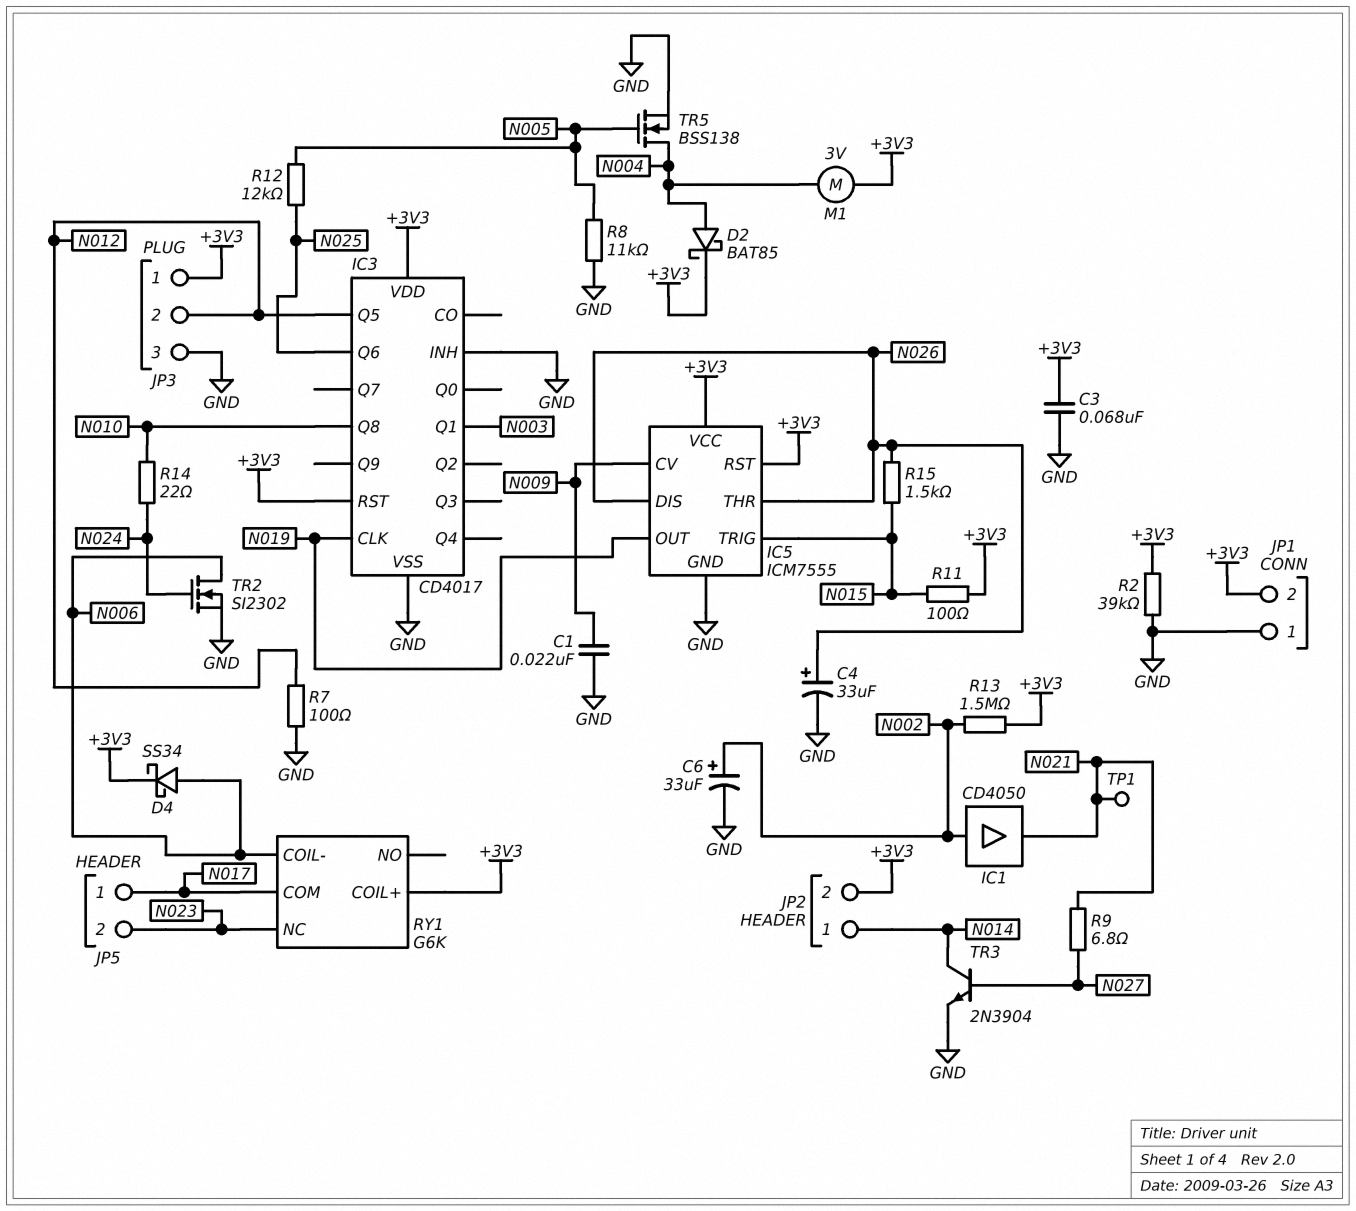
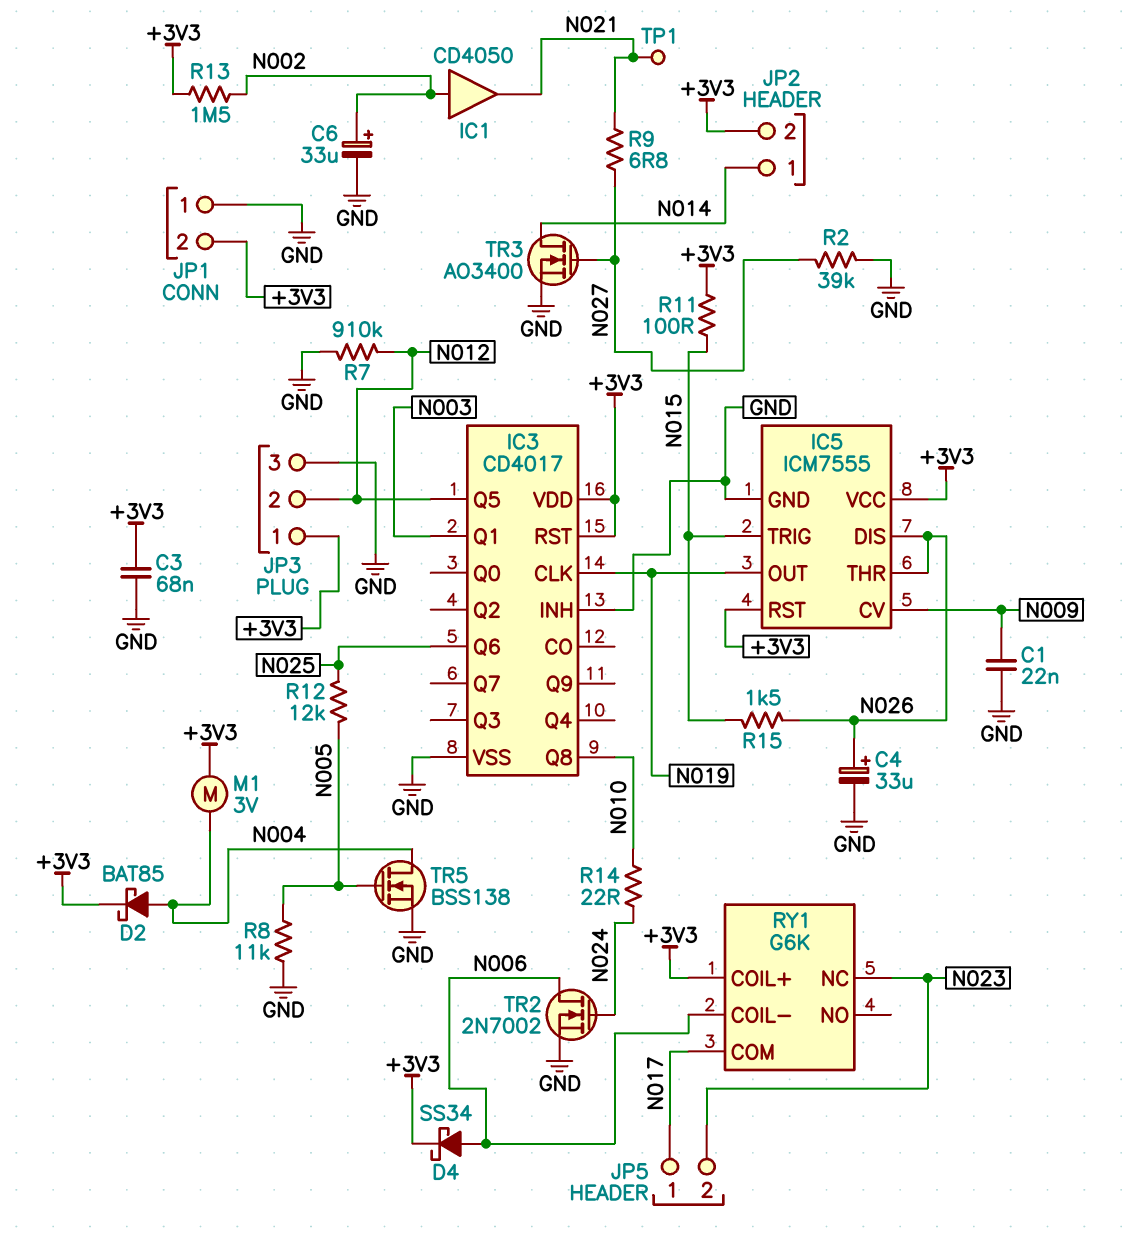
R2: 39k (+3V3, GND) -> 39k (GND, N027)
R7: 100 (GND, N012) -> 910k (GND, N012)
TR2: NMOS SI2302 (G N024, D N006, S GND) -> NMOS 2N7002 (G N024, D N006, S GND)
TR3: NPN 2N3904 (B N027, C N014, E GND) -> NMOS AO3400 (G N027, D N014, S GND)

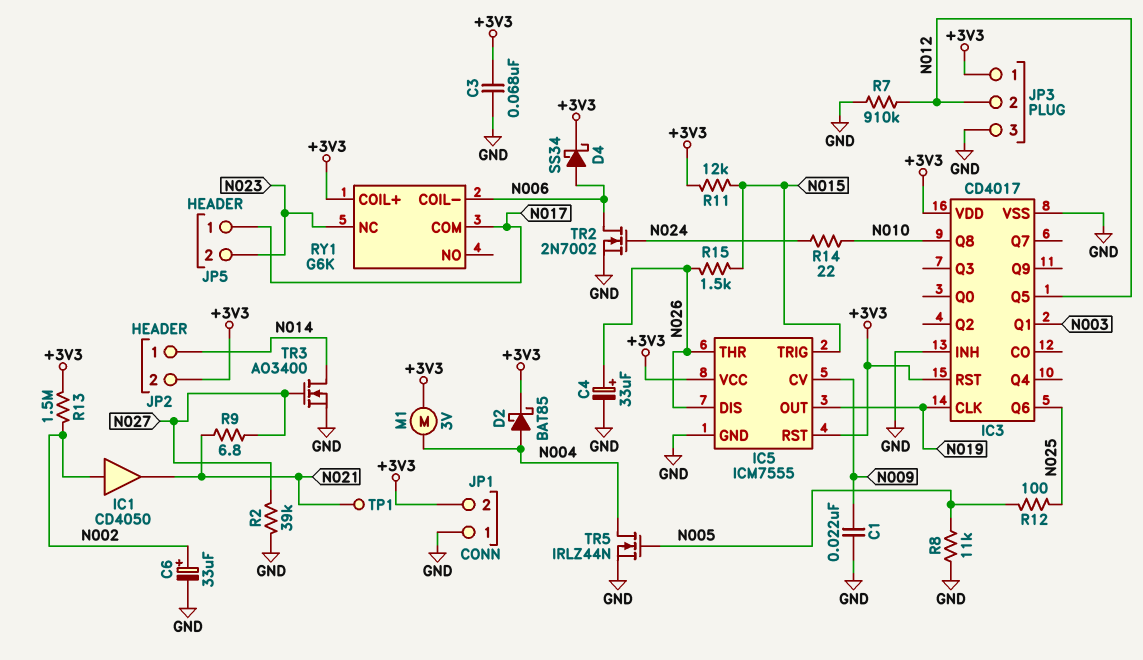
R11: 100 (+3V3, N015) -> 12k (+3V3, N015)
R12: 12k (N005, N025) -> 100 (N005, N025)
TR5: NMOS BSS138 (G N005, D N004, S GND) -> NMOS IRLZ44N (G N005, D N004, S GND)

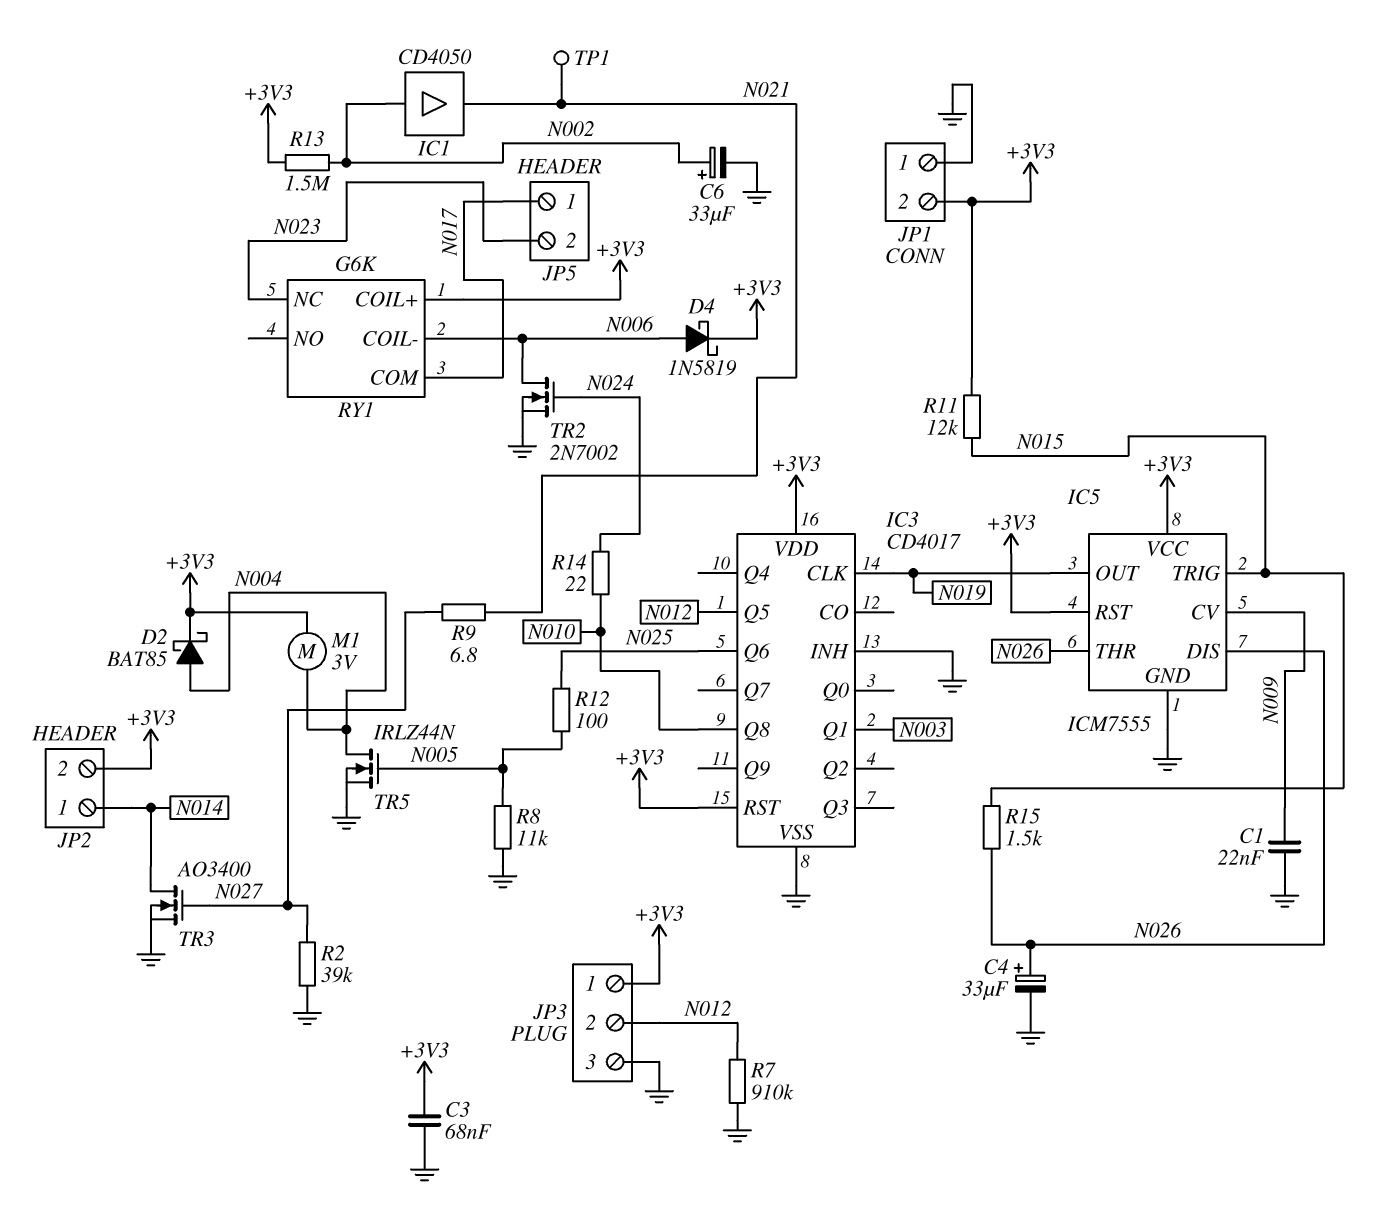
D4: schottky SS34 (A N006, K +3V3) -> schottky 1N5819 (A N006, K +3V3)

